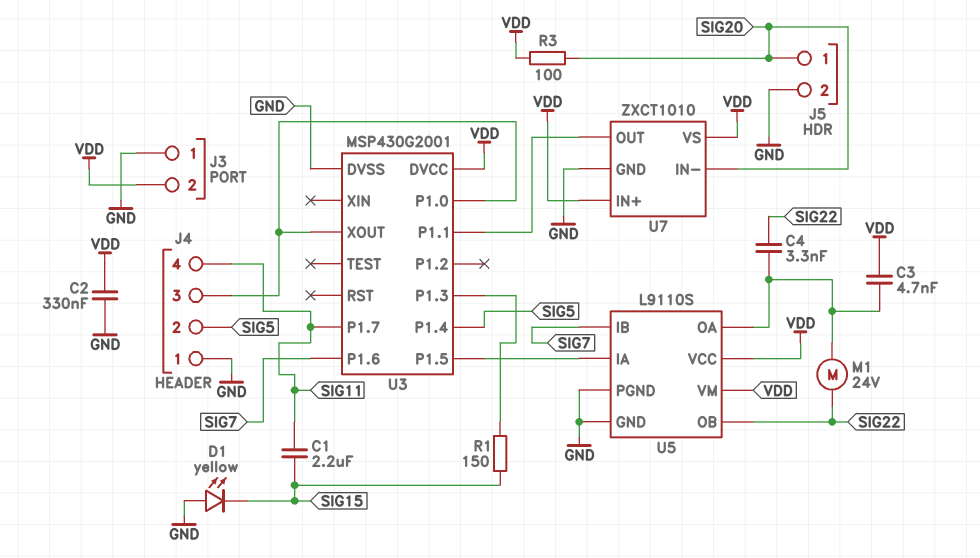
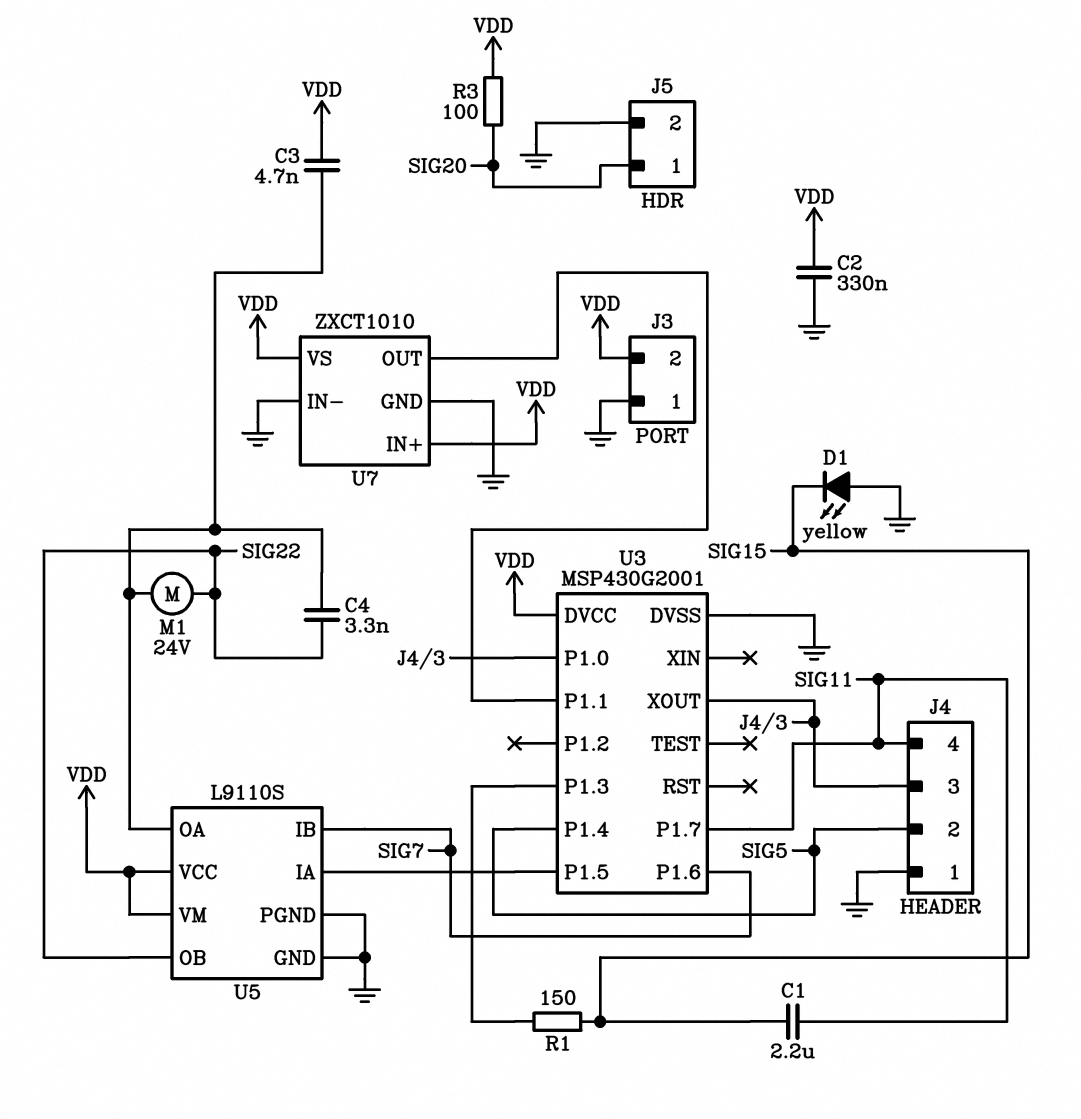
U7 pin IN-: SIG20 -> GND

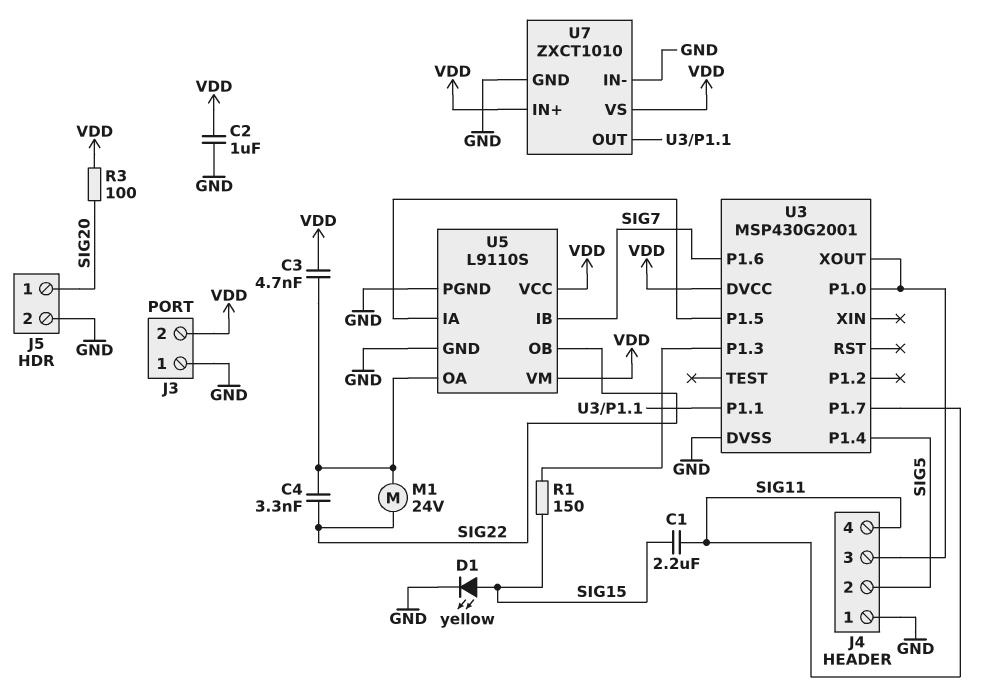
C2: 330nF (GND, VDD) -> 1uF (GND, VDD)
D1: LED yellow (A GND, K SIG15) -> LED yellow (A SIG15, K GND)

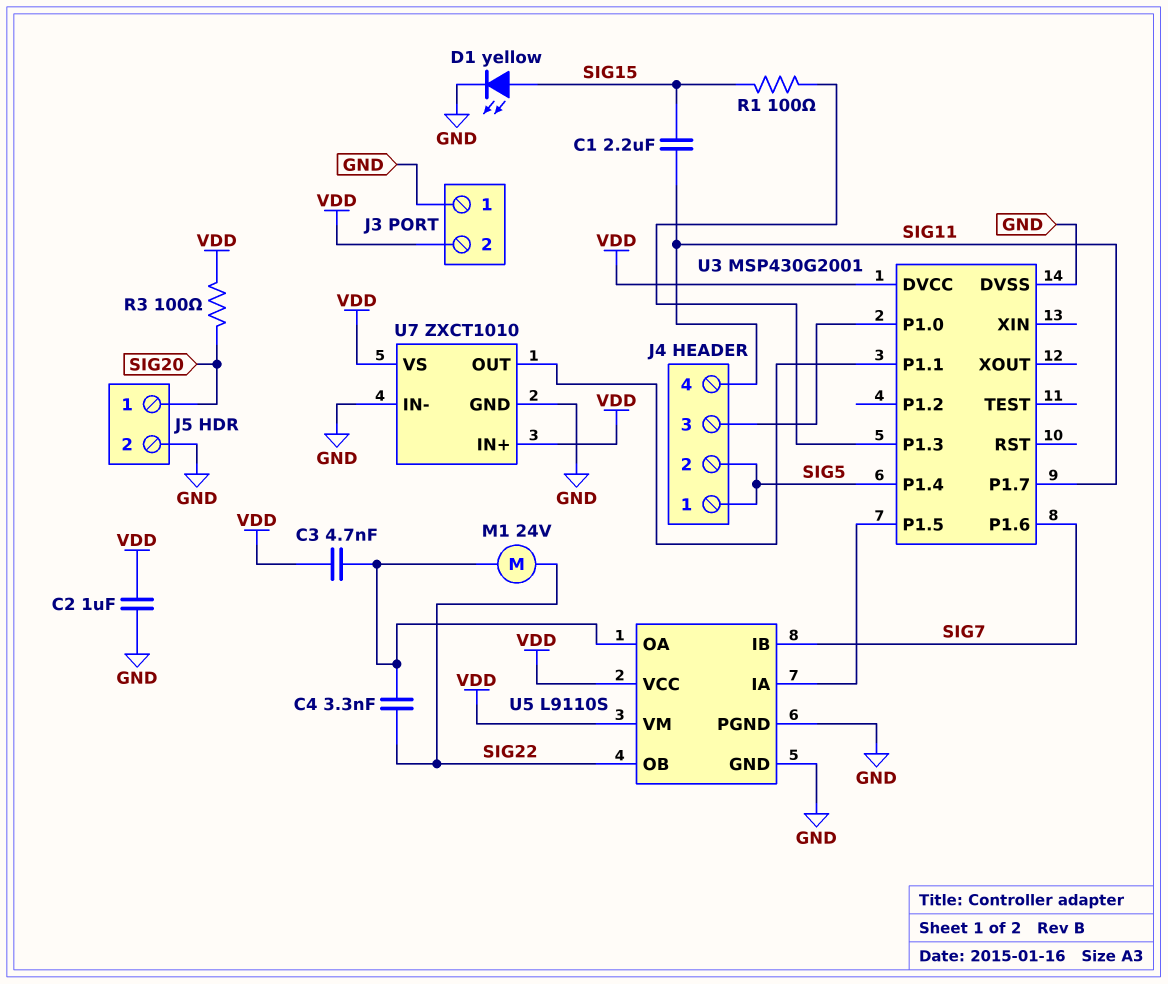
J4 pin 1: GND -> SIG5
R1: 150 (SIG15, U3/P1.3) -> 100 (SIG15, U3/P1.3)
U3 pin XOUT: J4/3 -> none

